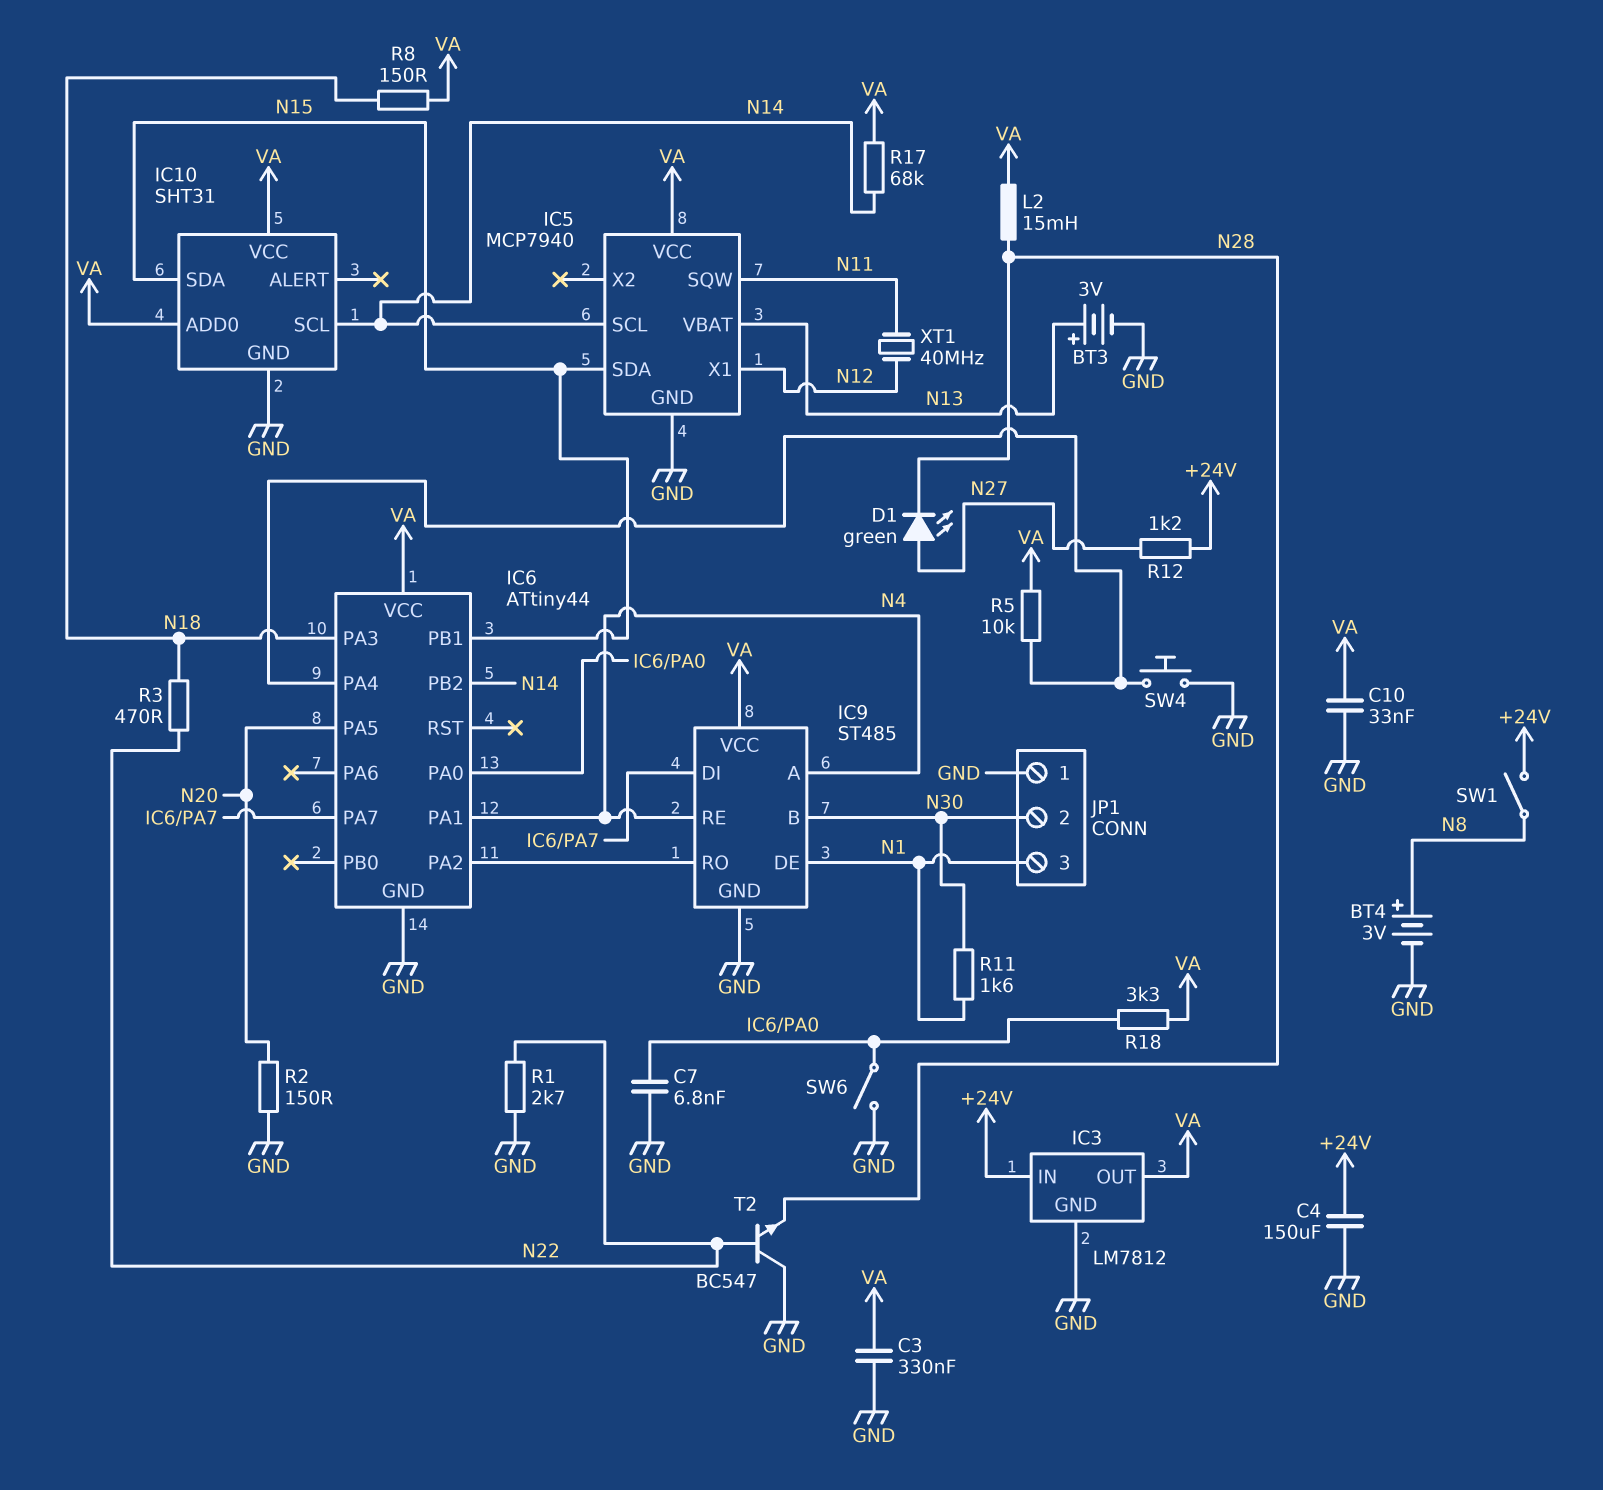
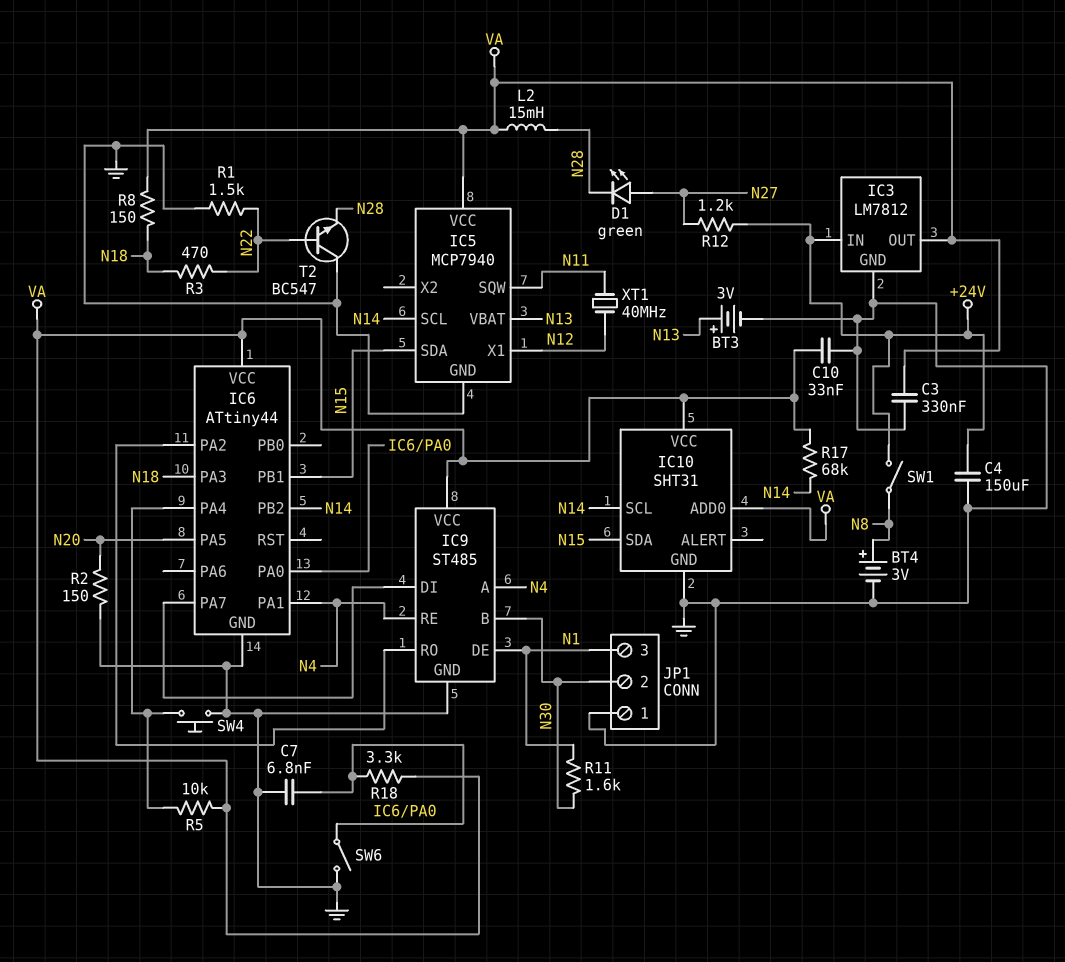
R1: 2.7k (GND, N22) -> 1.5k (GND, N22)

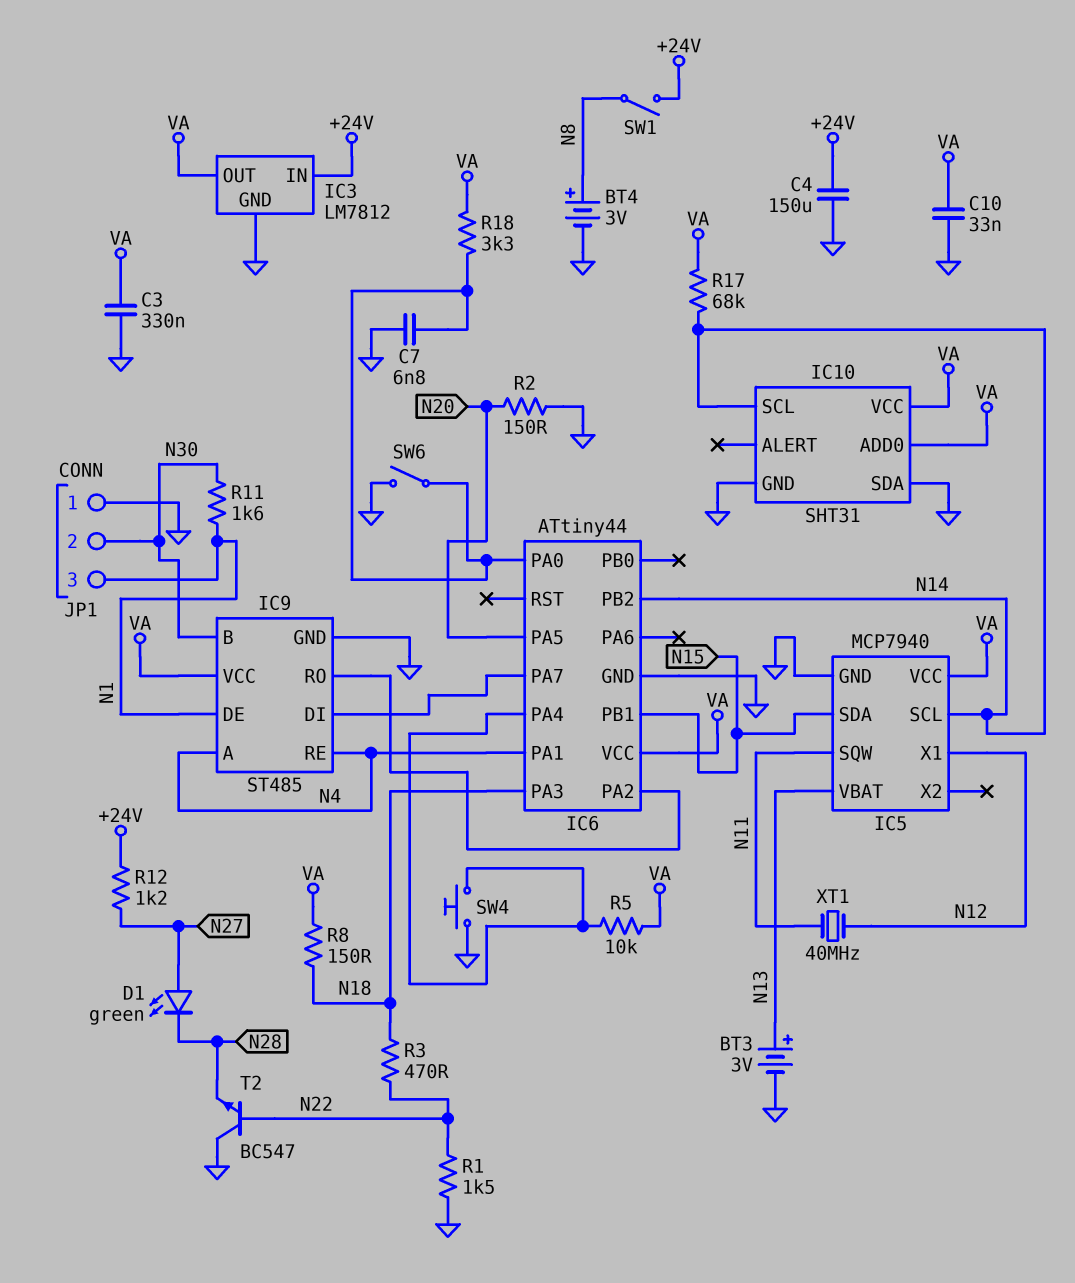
IC10 pin SDA: N15 -> GND
L2: 15mH (N28, VA) -> none

